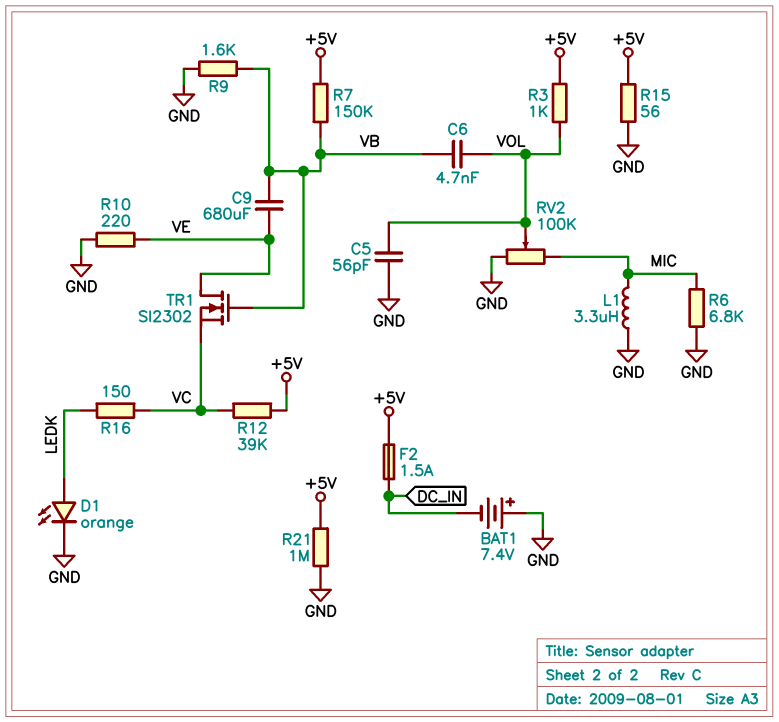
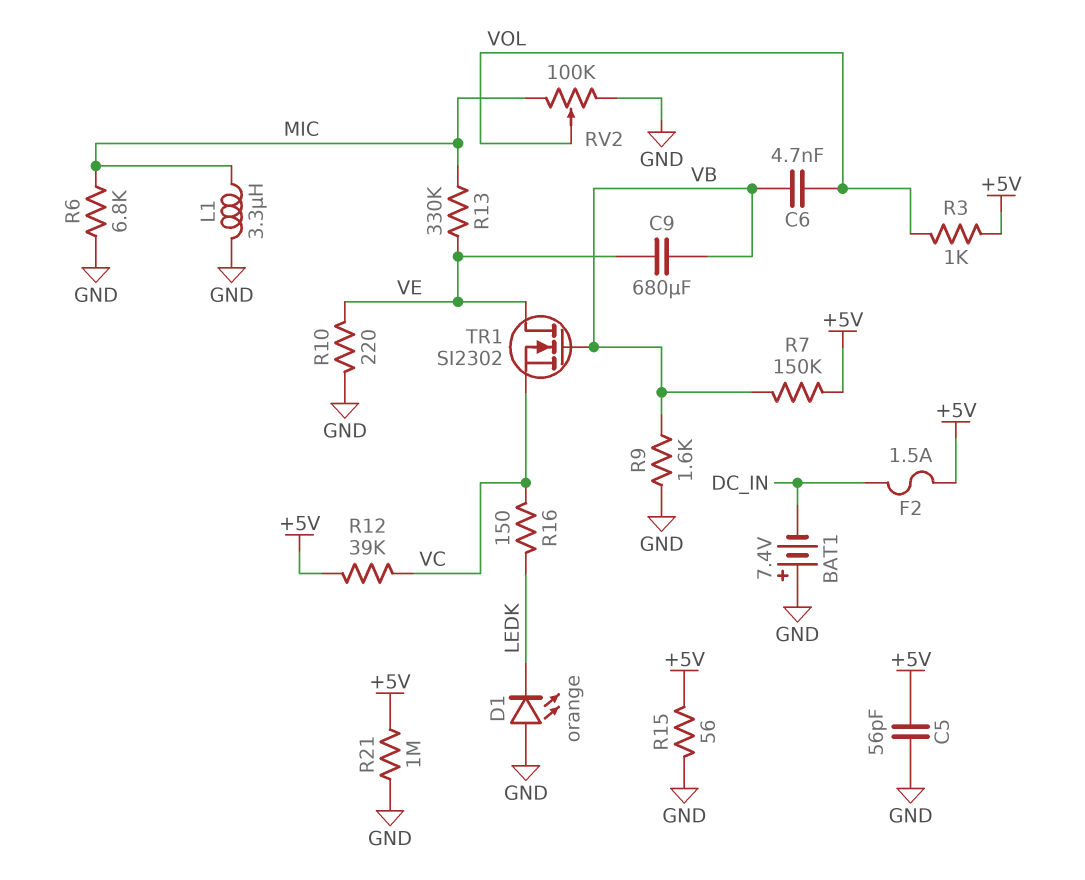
C5: 56pF (GND, VOL) -> 56pF (+5V, GND)
D1: LED orange (A LEDK, K GND) -> LED orange (A GND, K LEDK)
R13: none -> 330k (MIC, VE)

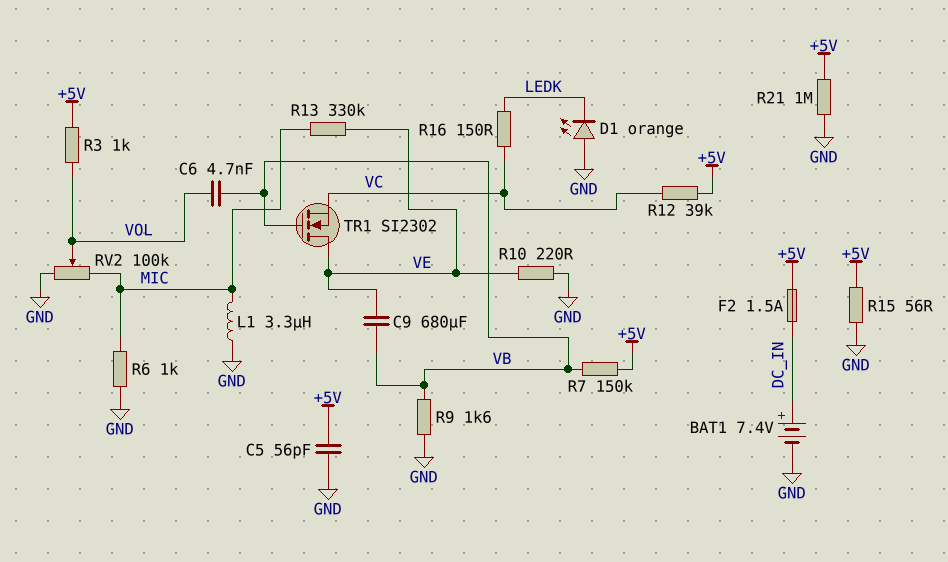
BAT1: 7.4V (plus GND, minus DC_IN) -> 7.4V (plus DC_IN, minus GND)
R6: 6.8k (GND, MIC) -> 1k (GND, MIC)

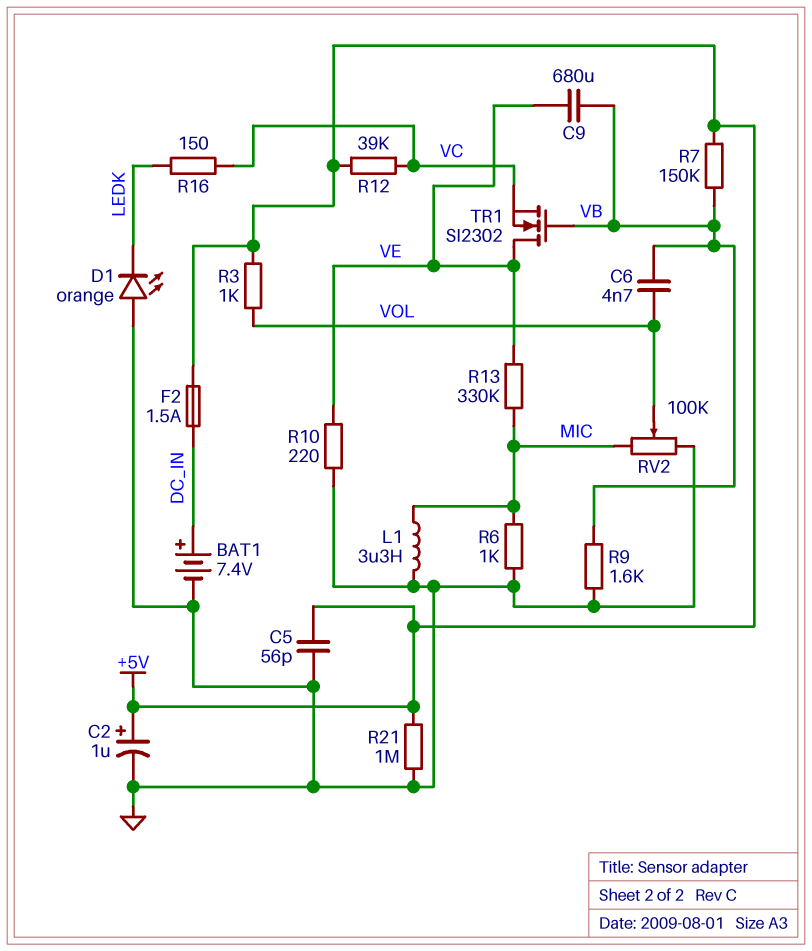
C2: none -> 1uF (plus +5V, minus GND)
R15: 56 (+5V, GND) -> none

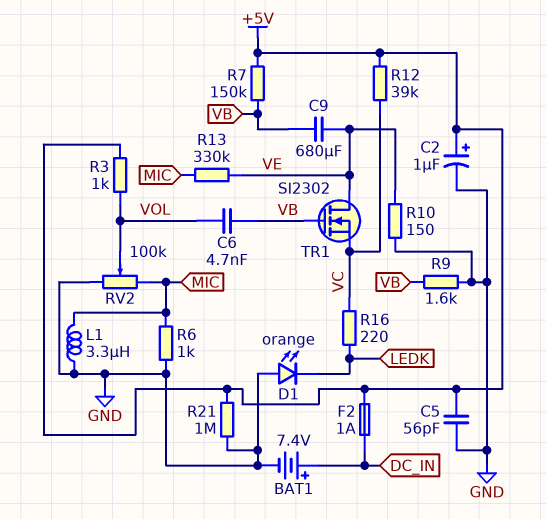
F2: 1.5A (+5V, DC_IN) -> 1A (+5V, DC_IN)
R10: 220 (GND, VE) -> 150 (GND, VE)
R16: 150 (LEDK, VC) -> 220 (LEDK, VC)

